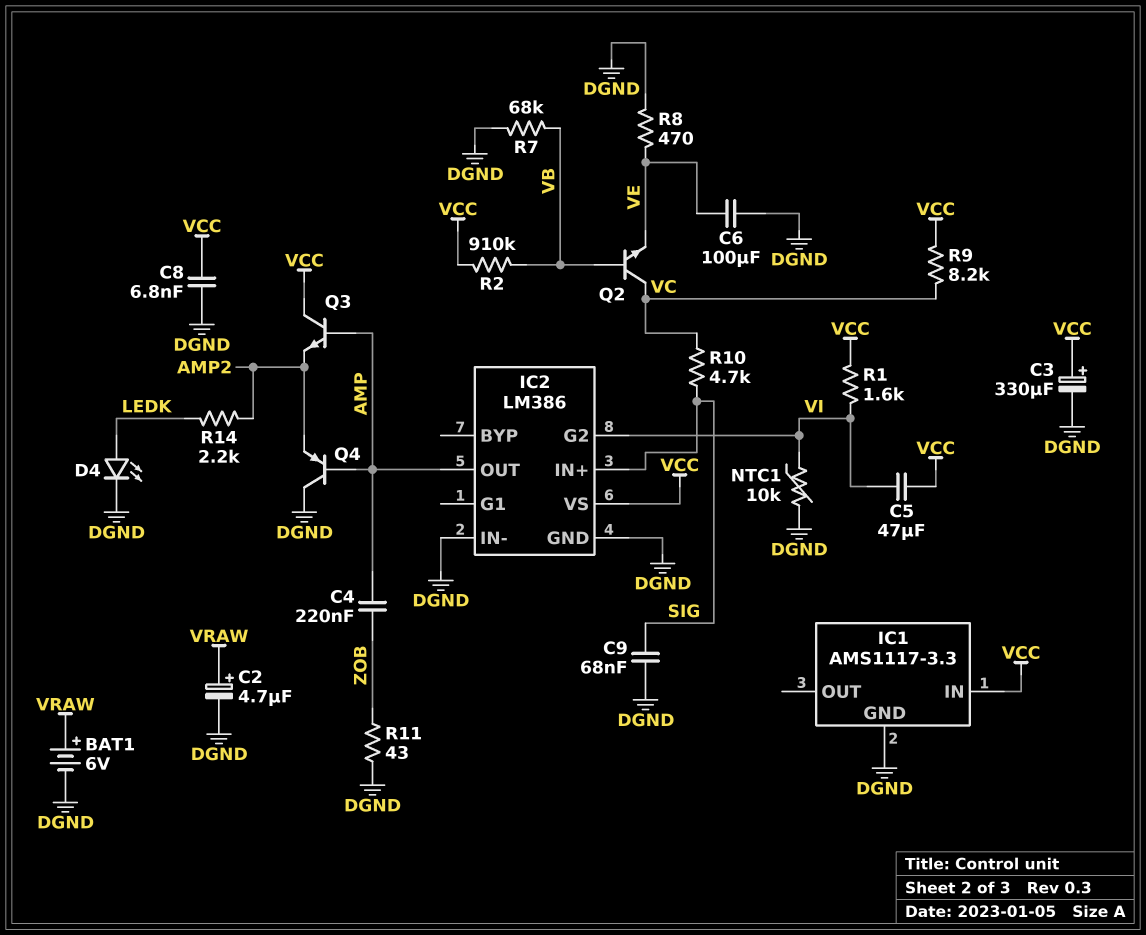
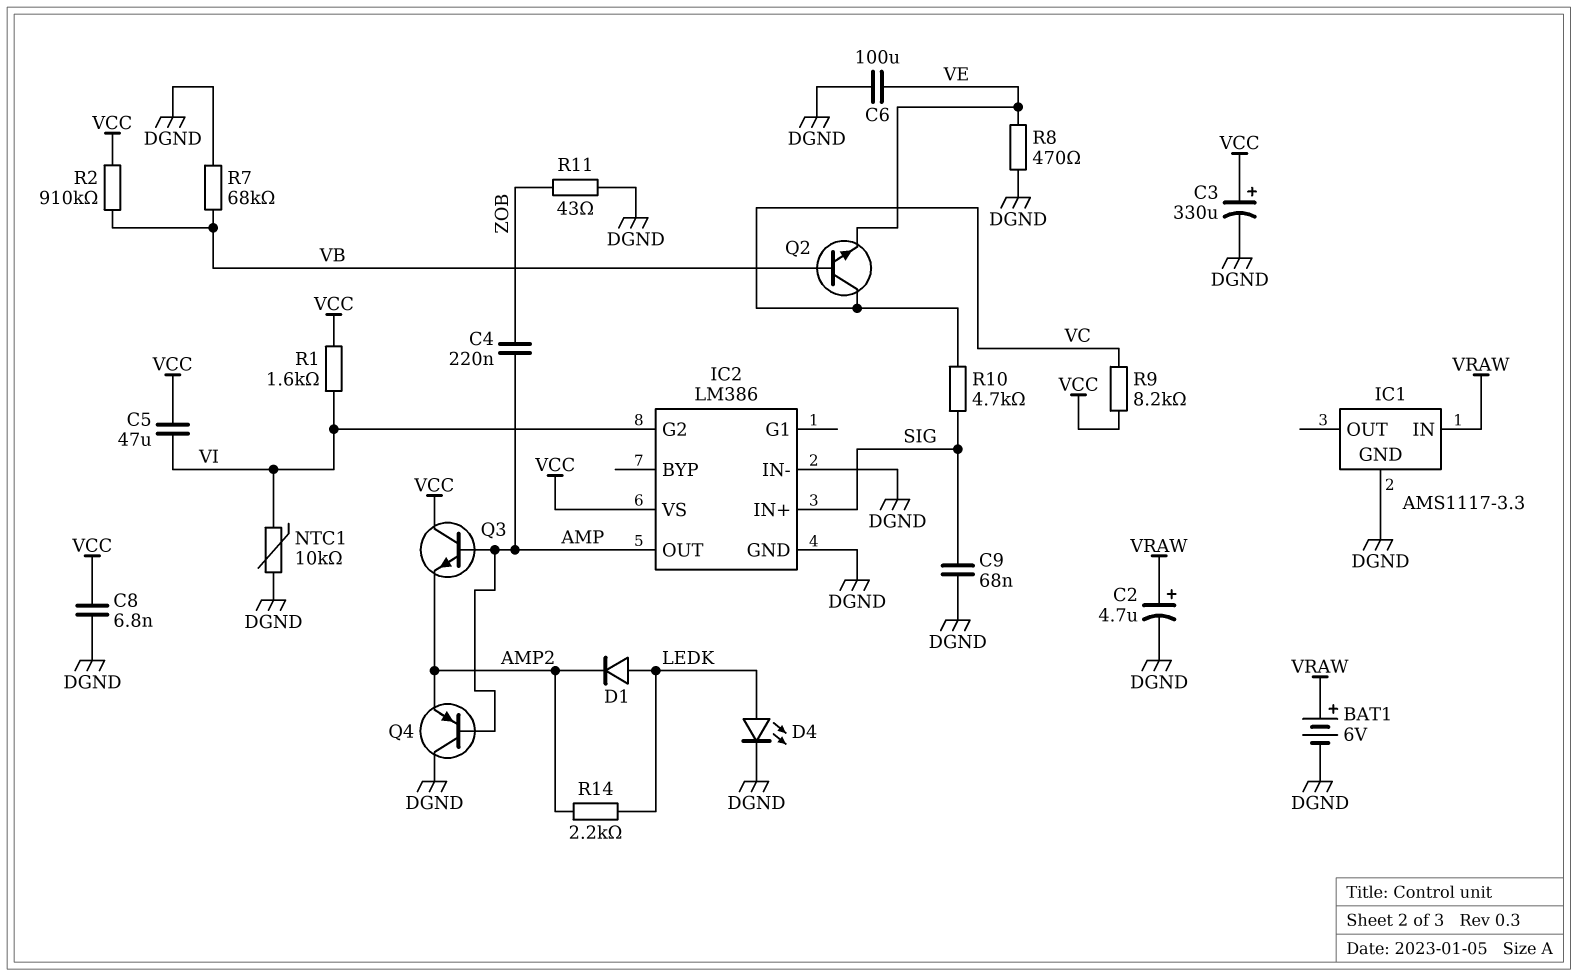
D1: none -> diode (A LEDK, K AMP2)
IC1 pin IN: VCC -> VRAW

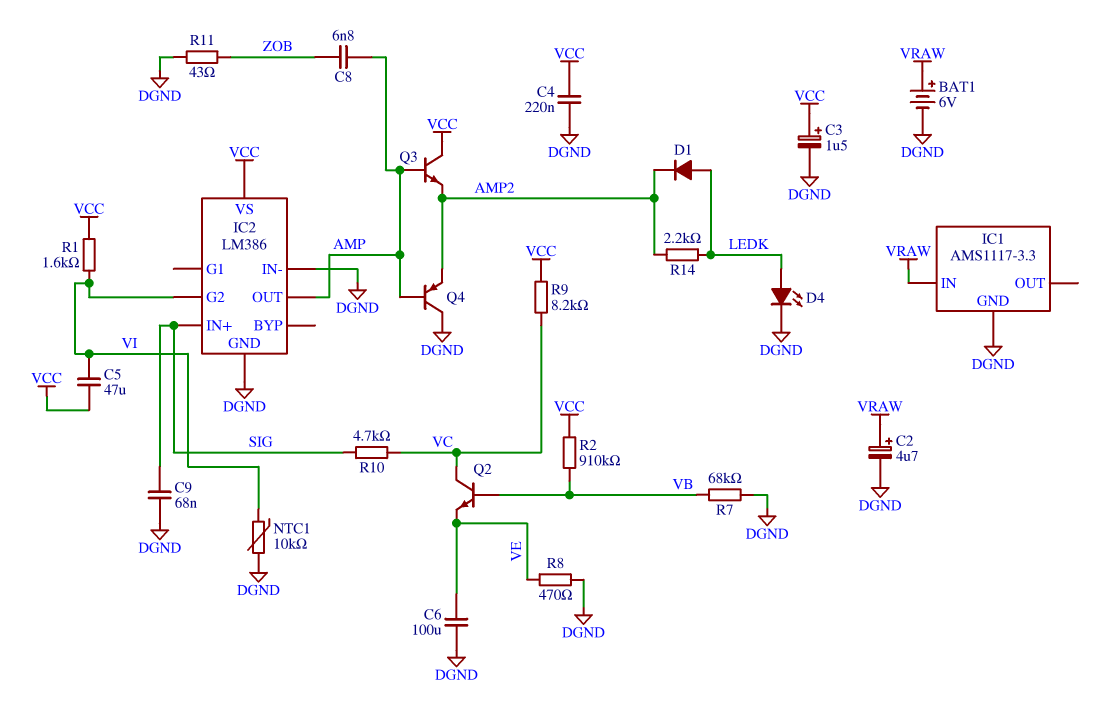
C3: 330uF (plus VCC, minus DGND) -> 1.5uF (plus VCC, minus DGND)
C4: 220nF (AMP, ZOB) -> 220nF (DGND, VCC)
C8: 6.8nF (DGND, VCC) -> 6.8nF (AMP, ZOB)

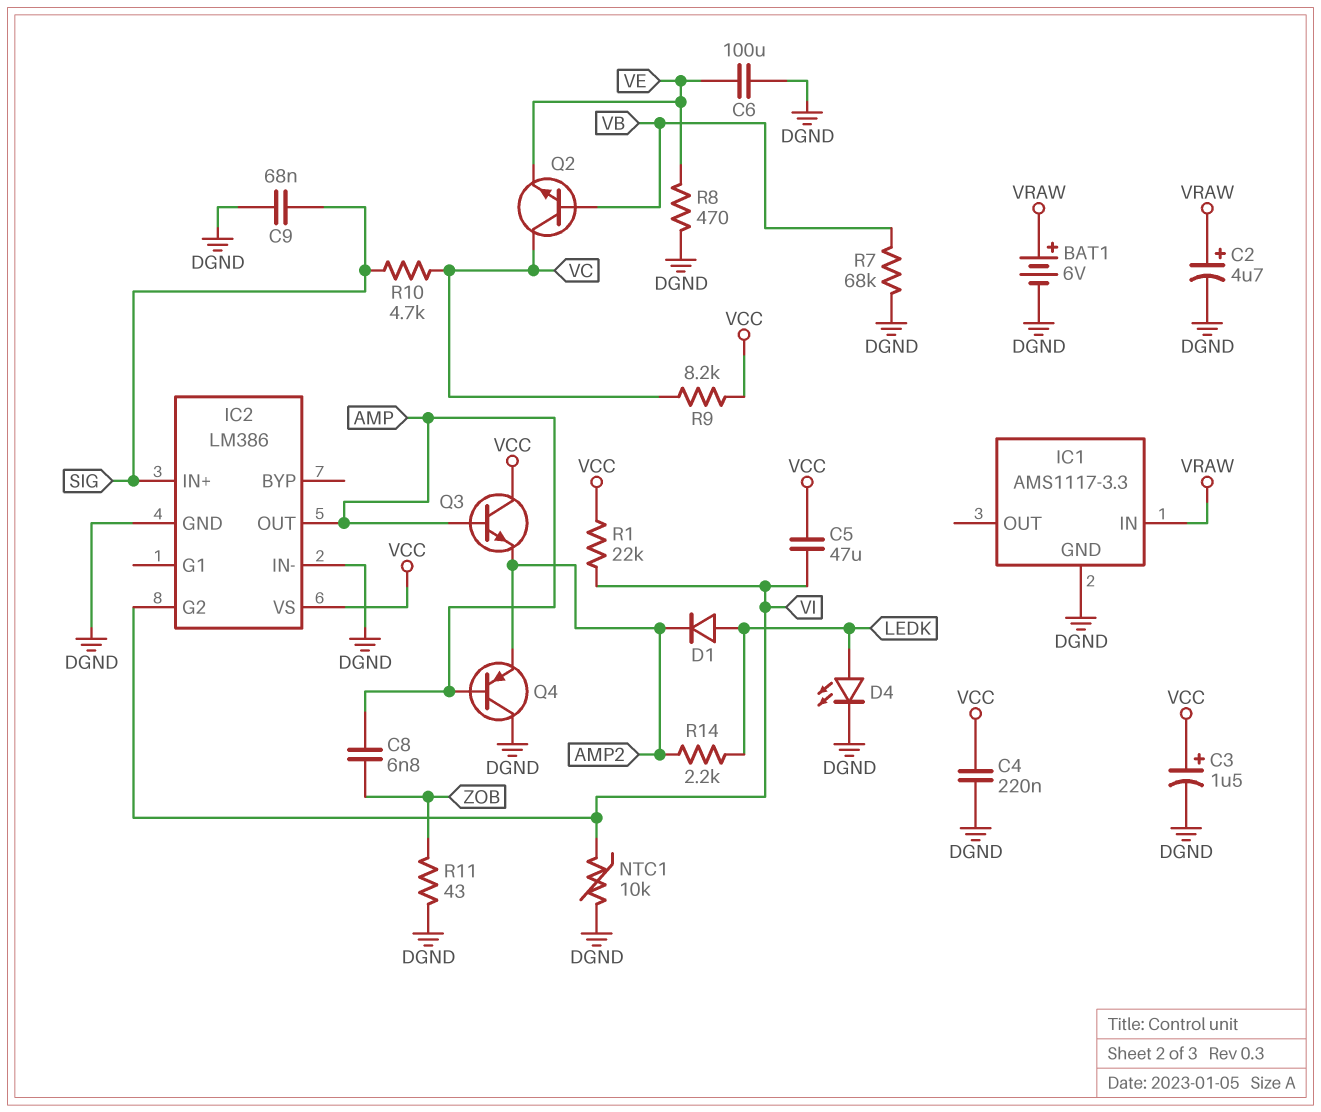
R1: 1.6k (VCC, VI) -> 22k (VCC, VI)
R2: 910k (VB, VCC) -> none

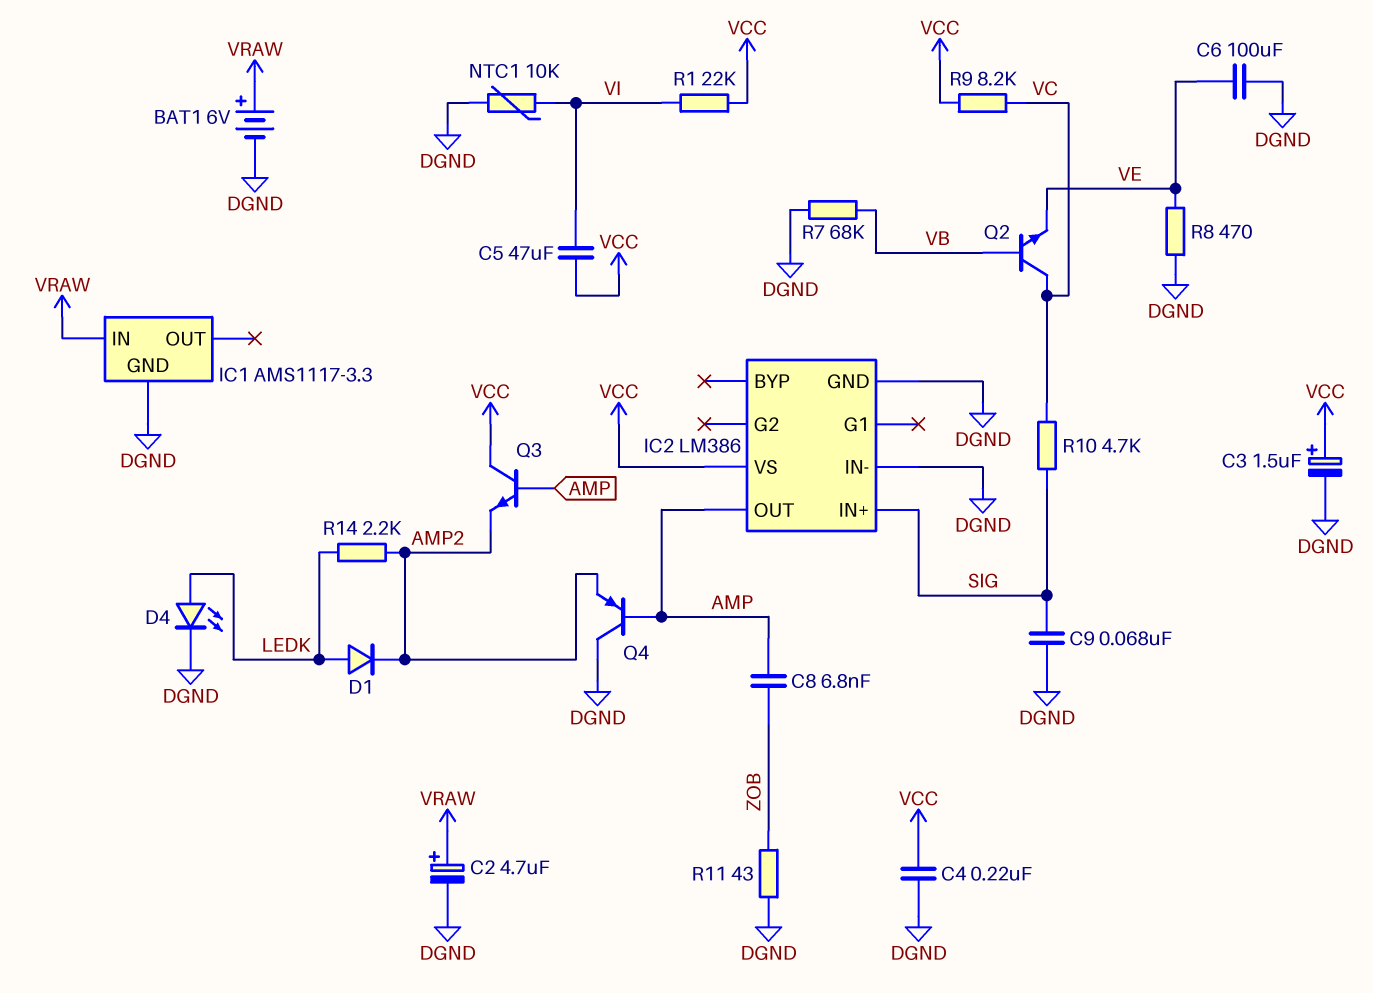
IC2 pin G2: VI -> none

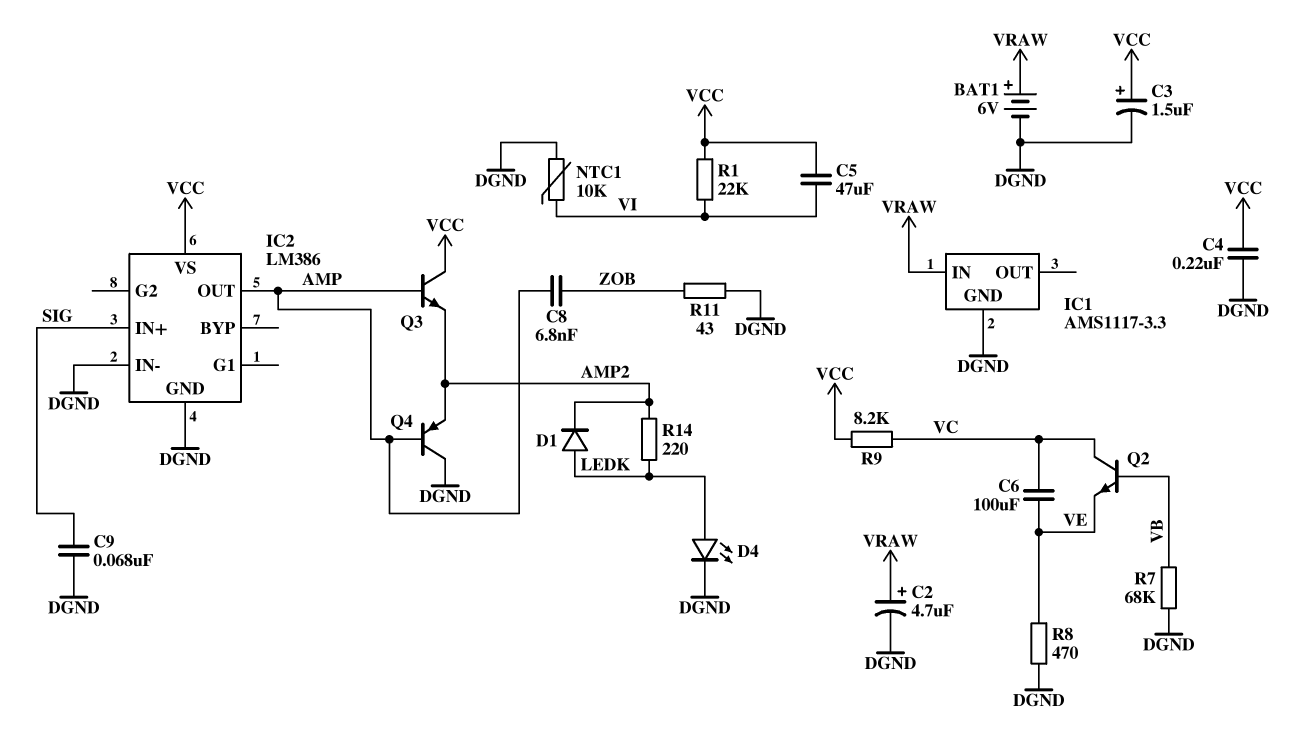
C6: 100uF (DGND, VE) -> 100uF (VC, VE)
R10: 4.7k (SIG, VC) -> none
R14: 2.2k (AMP2, LEDK) -> 220 (AMP2, LEDK)

